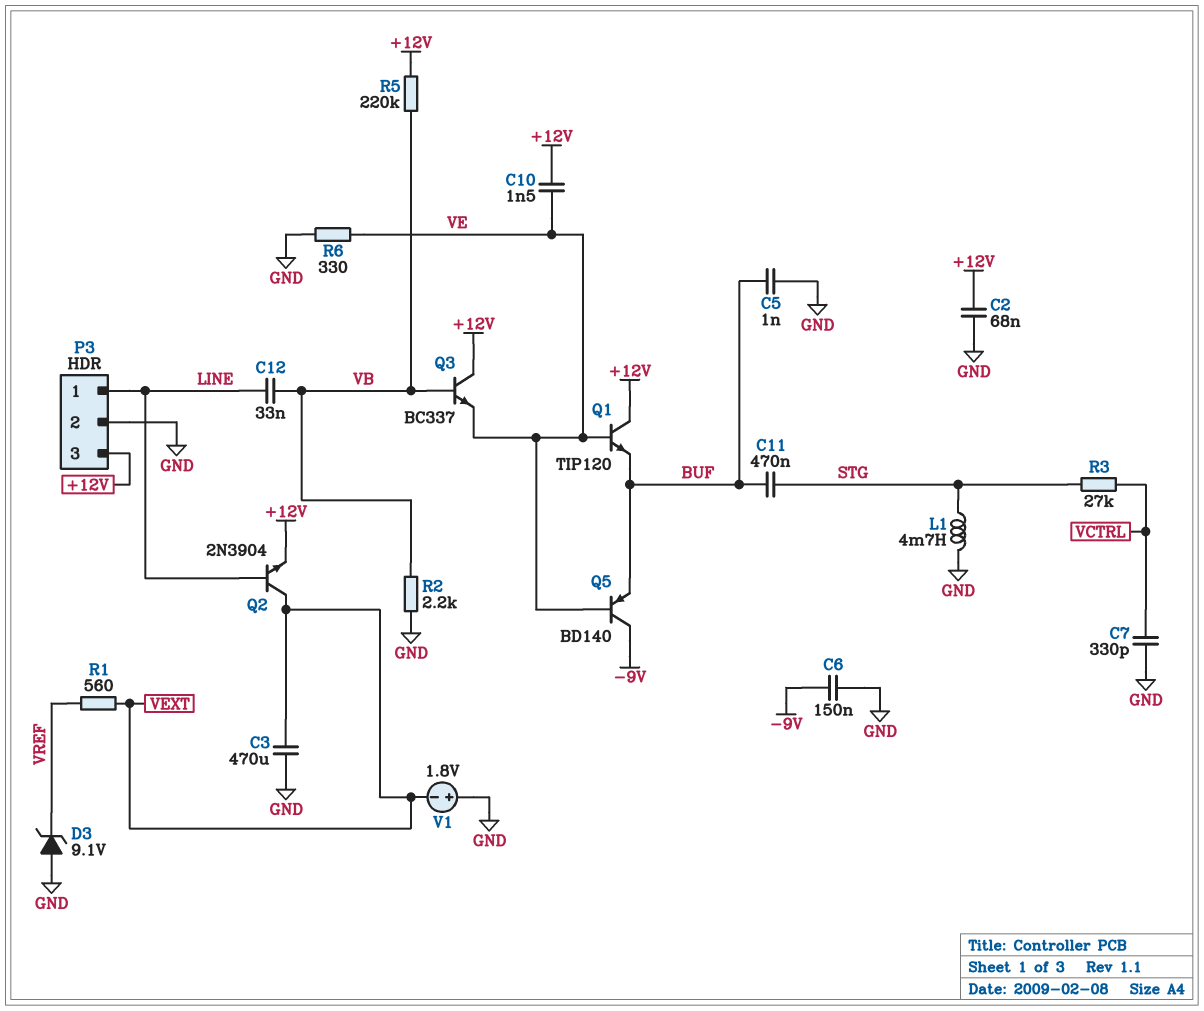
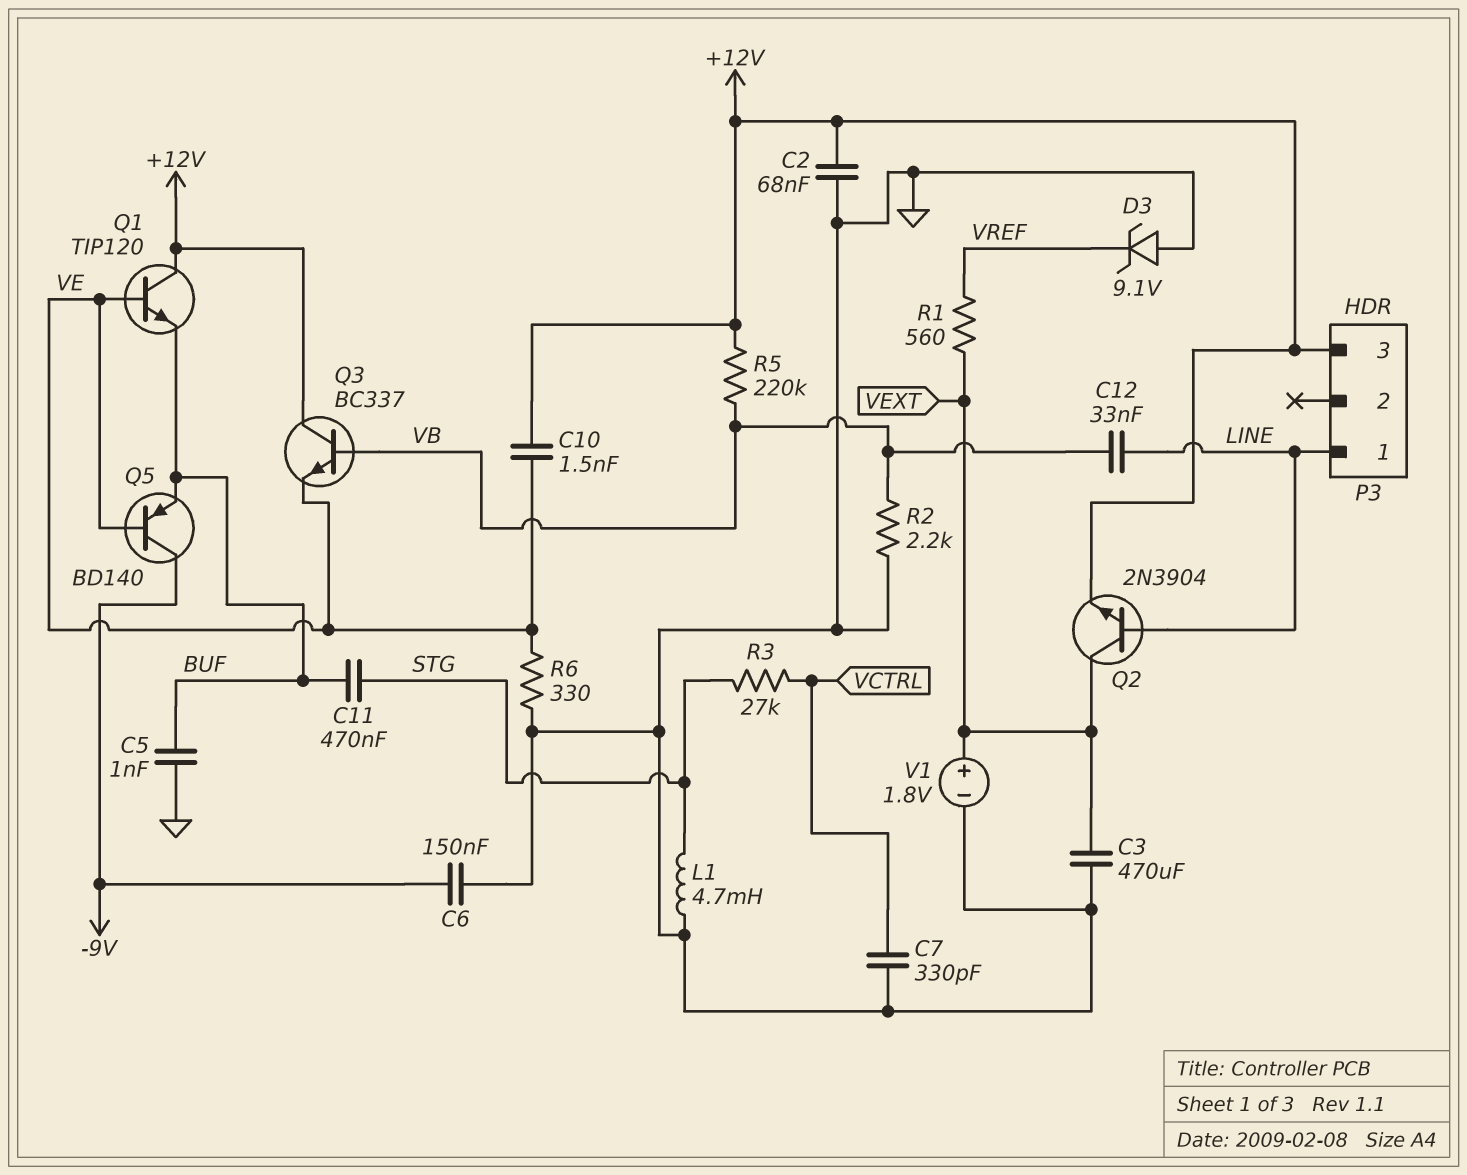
P3 pin 2: GND -> none
V1: 1.8V (plus GND, minus VEXT) -> 1.8V (plus VEXT, minus GND)

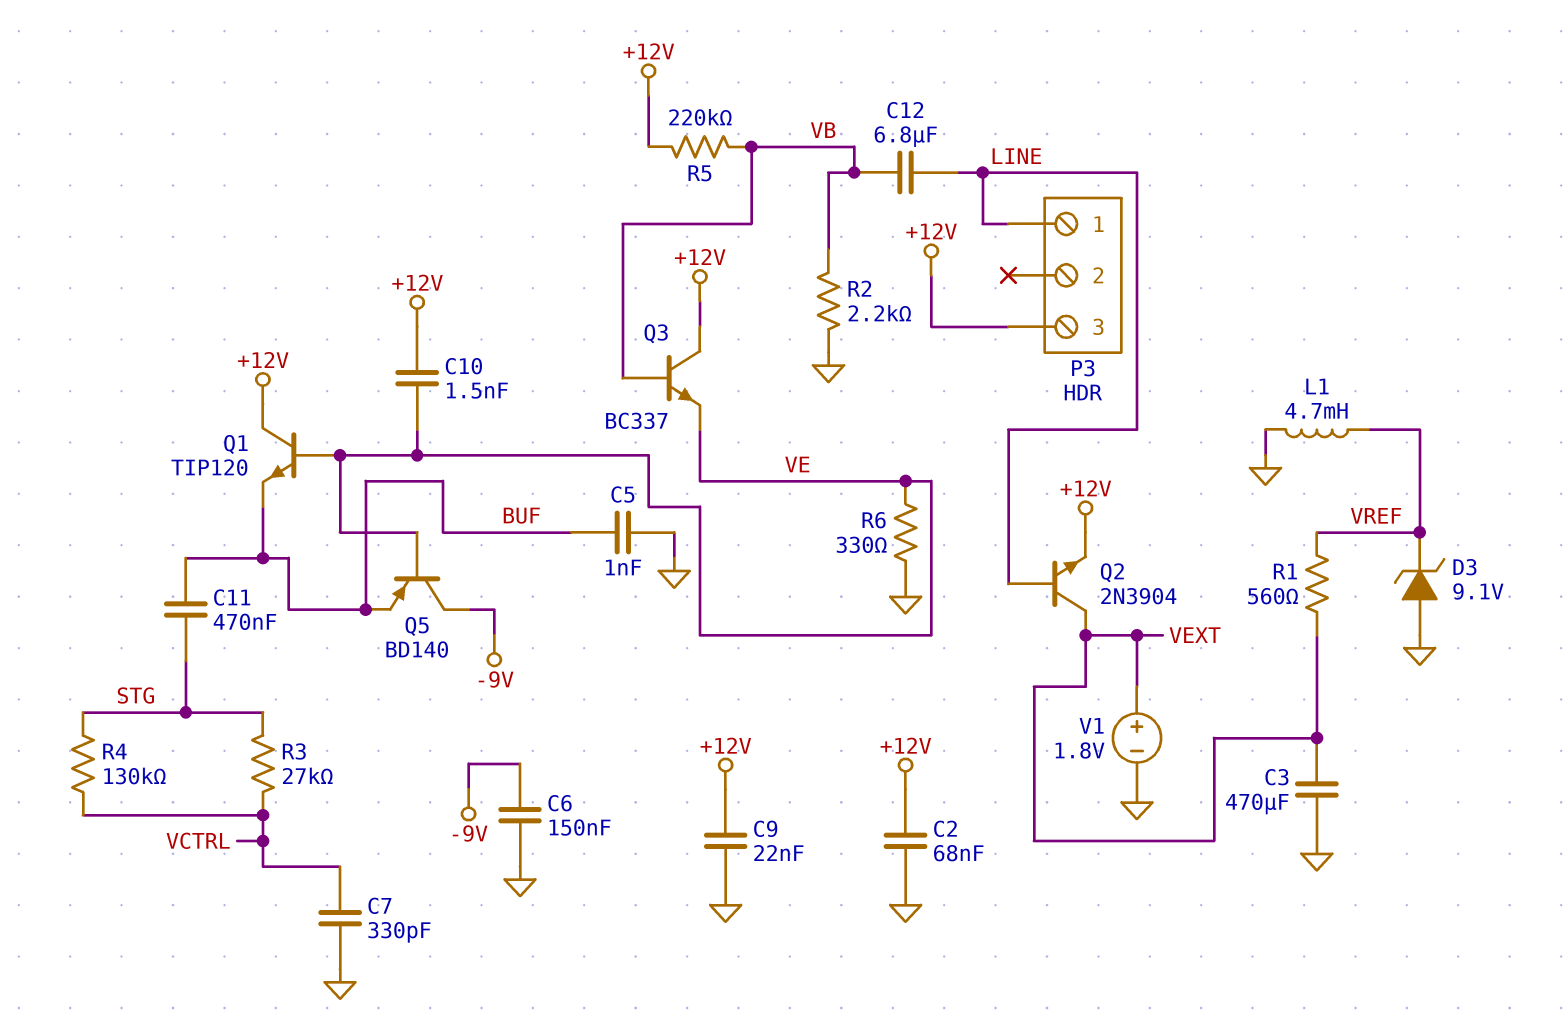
C9: none -> 22nF (+12V, GND)
C12: 33nF (LINE, VB) -> 6.8uF (LINE, VB)
L1: 4.7mH (GND, STG) -> 4.7mH (GND, VREF)
R4: none -> 130k (STG, VCTRL)

